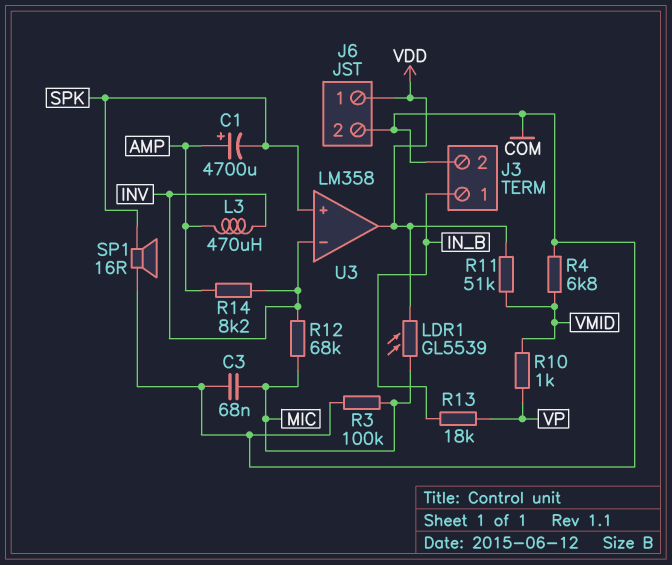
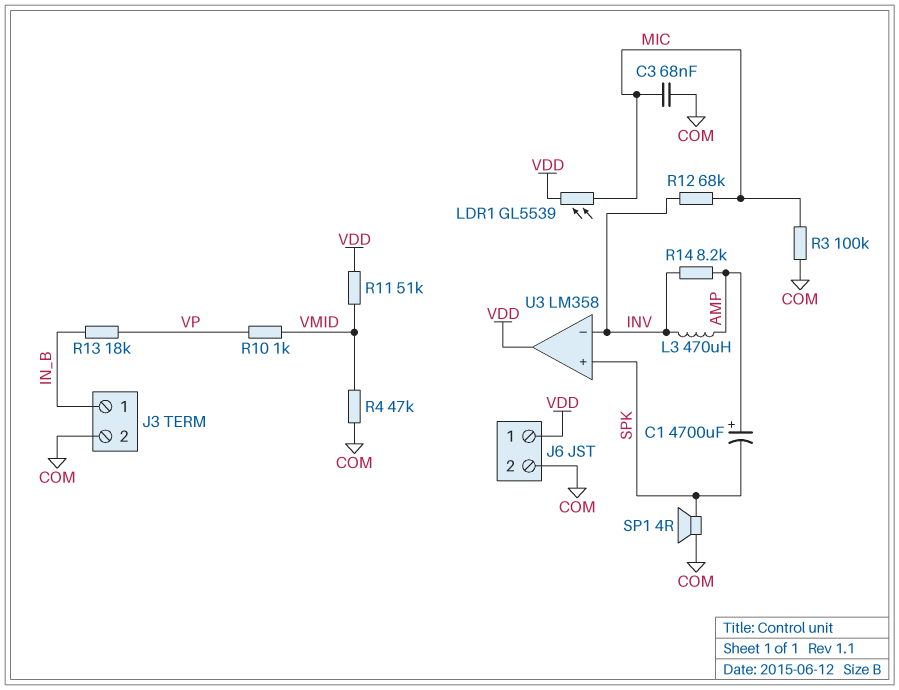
R4: 6.8k (COM, VMID) -> 47k (COM, VMID)
SP1: speaker 16R (COM, SPK) -> speaker 4R (COM, SPK)

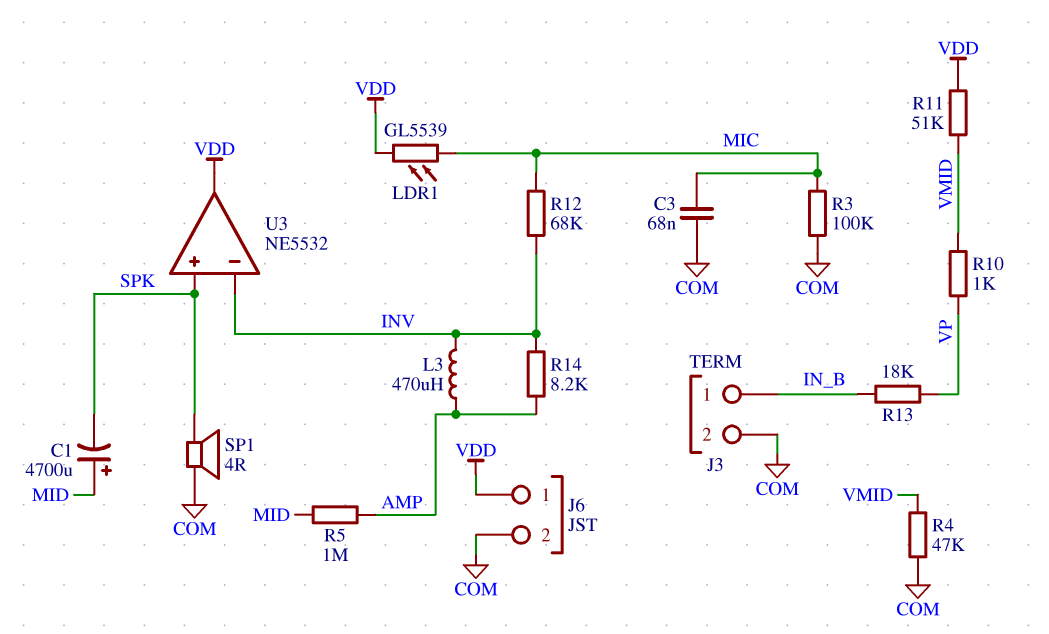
C1: 4700uF (plus AMP, minus SPK) -> 4700uF (plus MID, minus SPK)
R5: none -> 1M (AMP, MID)
U3: LM358 -> NE5532

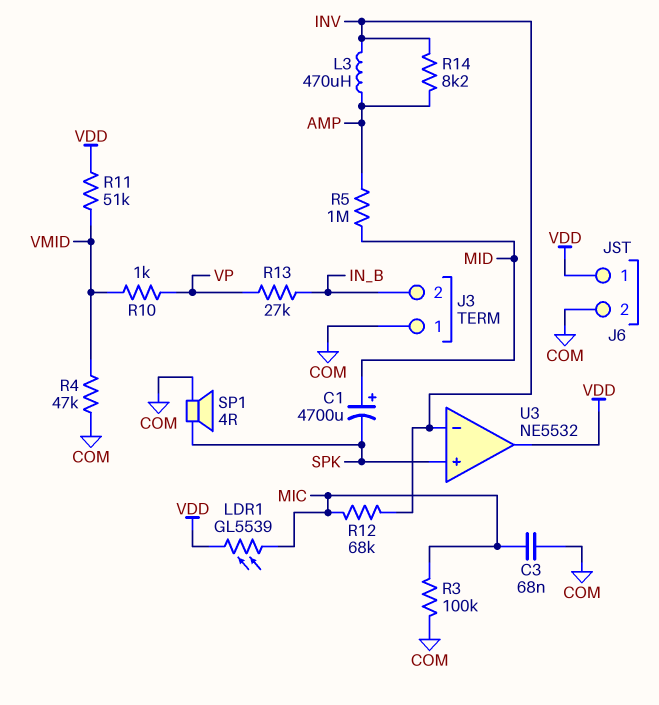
J3 pin 1: IN_B -> COM
J3 pin 2: COM -> IN_B
R13: 18k (IN_B, VP) -> 27k (IN_B, VP)

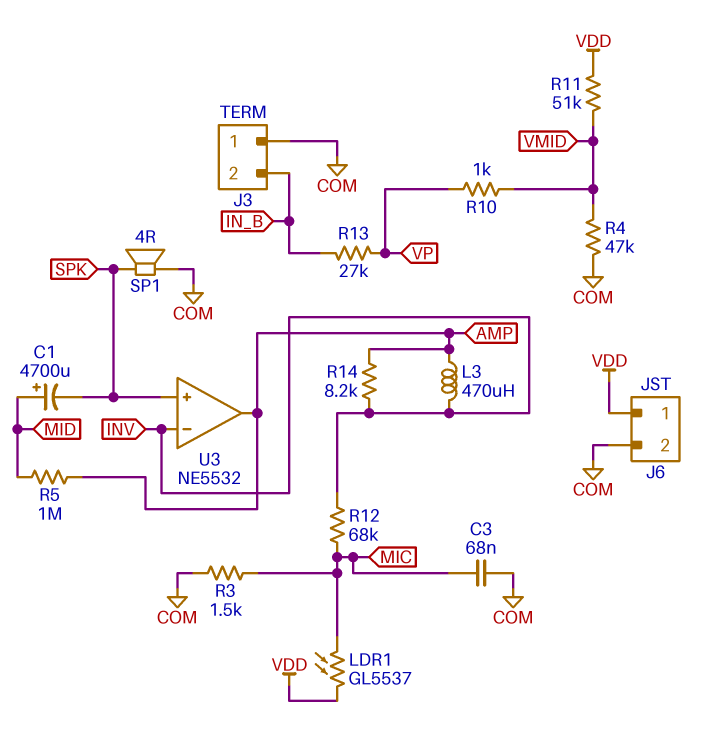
LDR1: GL5539 (MIC, VDD) -> GL5537 (MIC, VDD)
R3: 100k (COM, MIC) -> 1.5k (COM, MIC)
U3 pin out: VDD -> AMP

